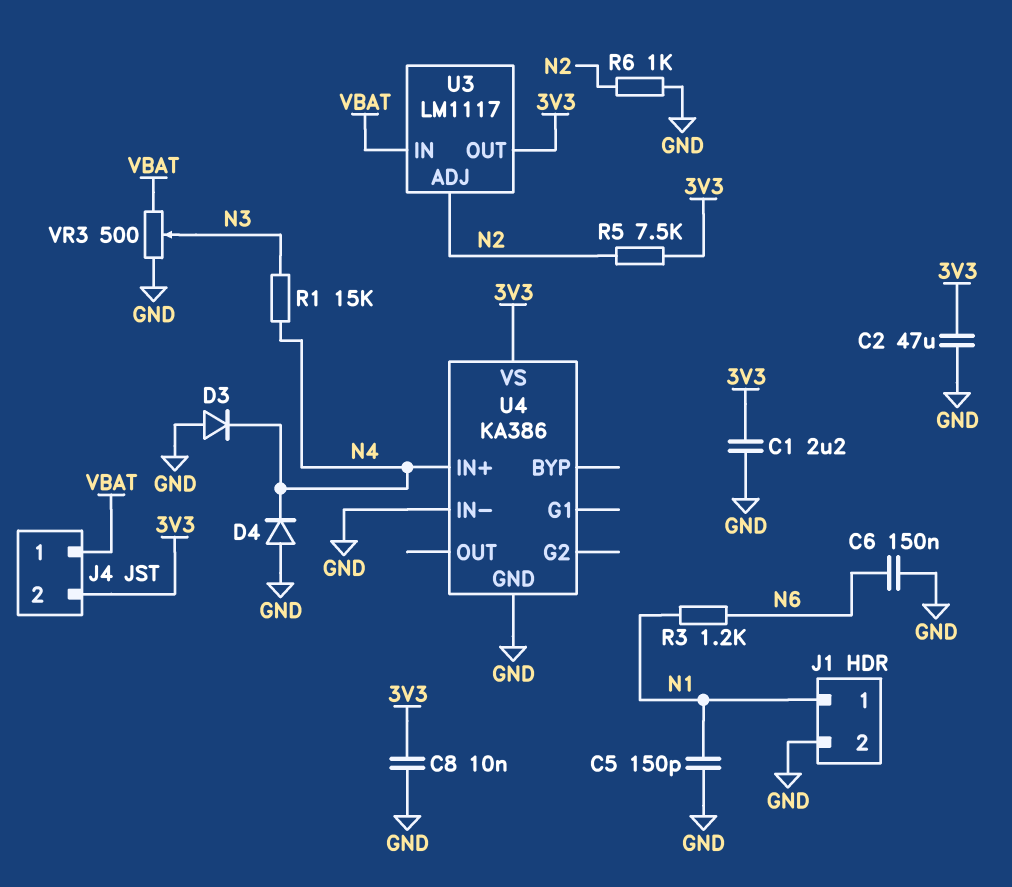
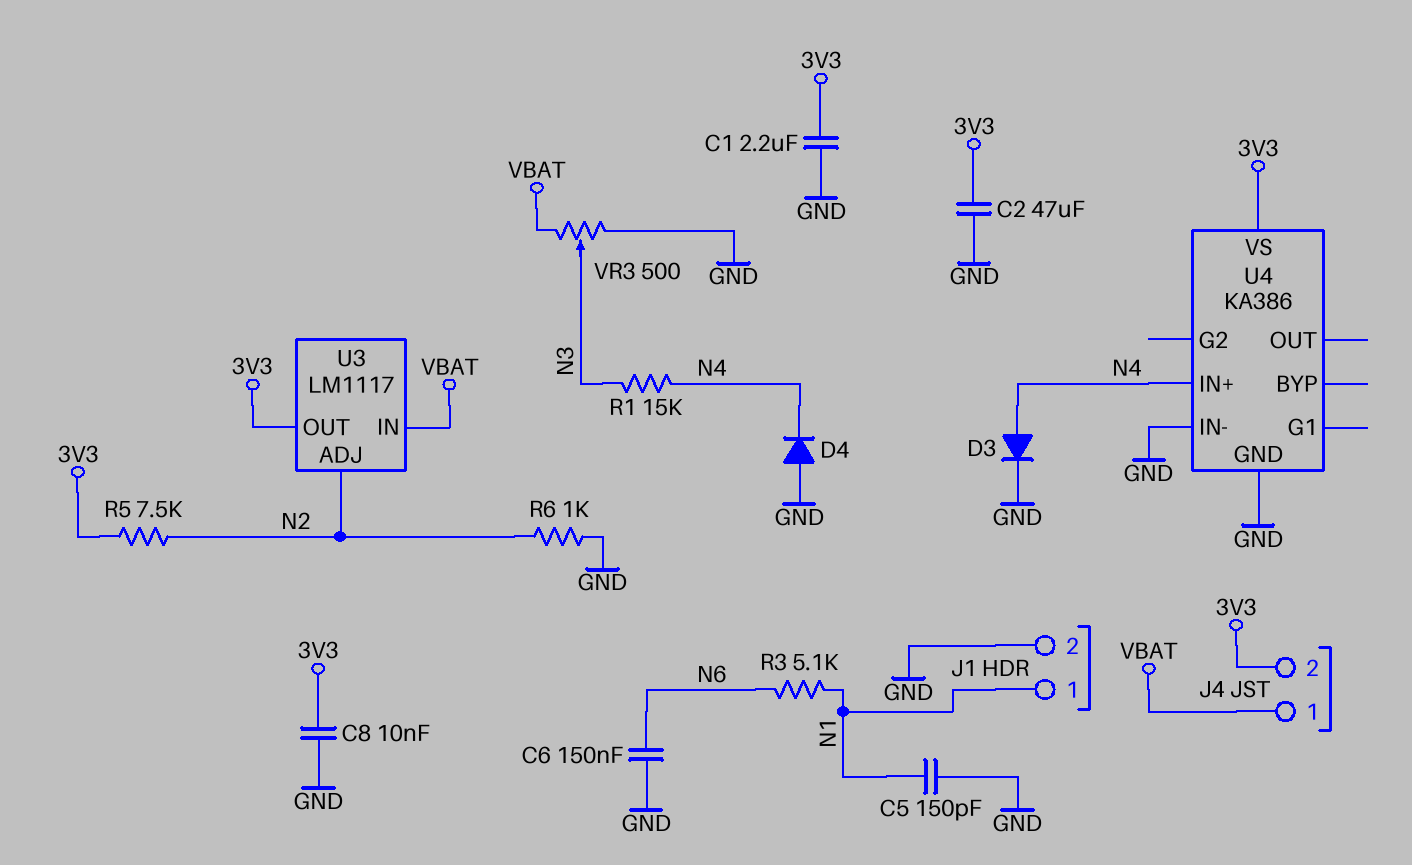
D3: diode (A GND, K N4) -> diode (A N4, K GND)
R3: 1.2k (N1, N6) -> 5.1k (N1, N6)

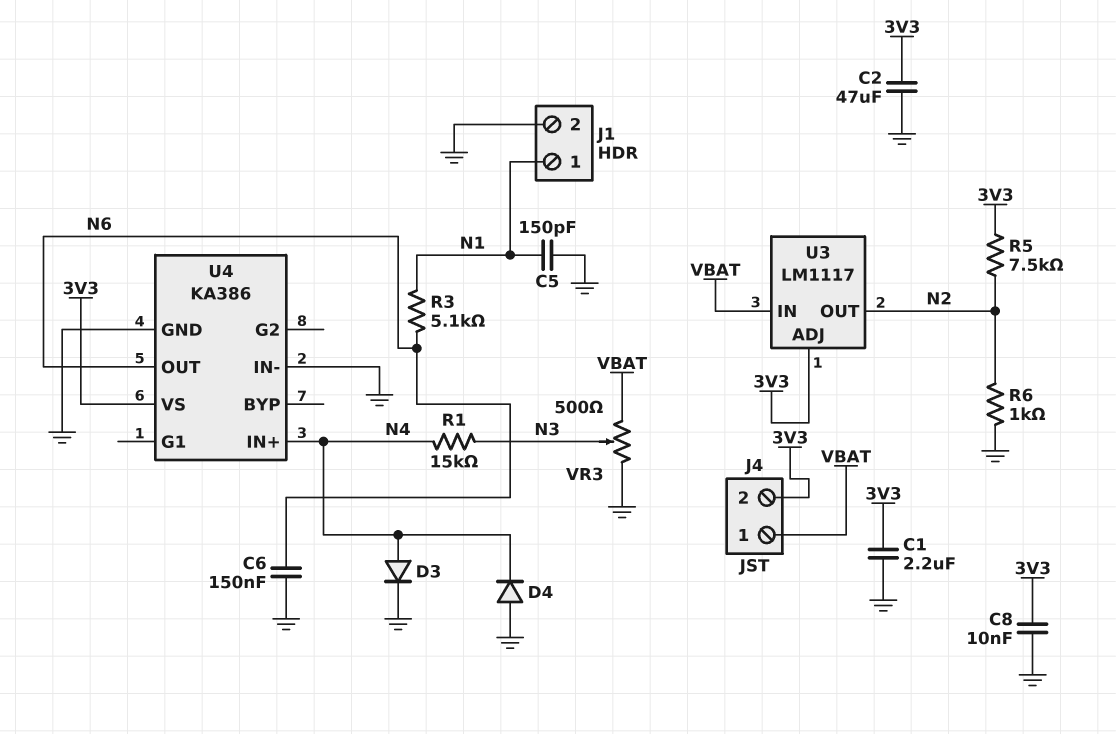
U3 pin ADJ: N2 -> 3V3
U3 pin OUT: 3V3 -> N2
U4 pin OUT: none -> N6

